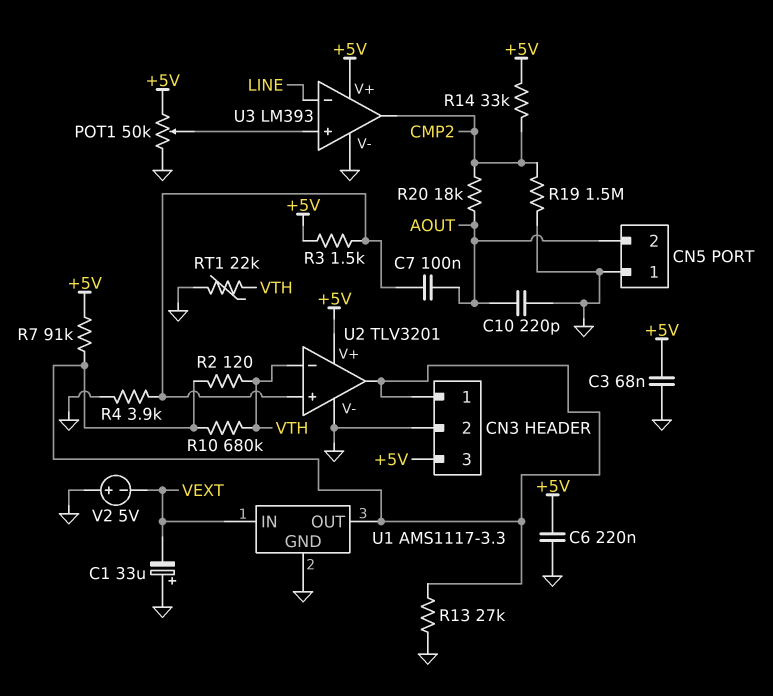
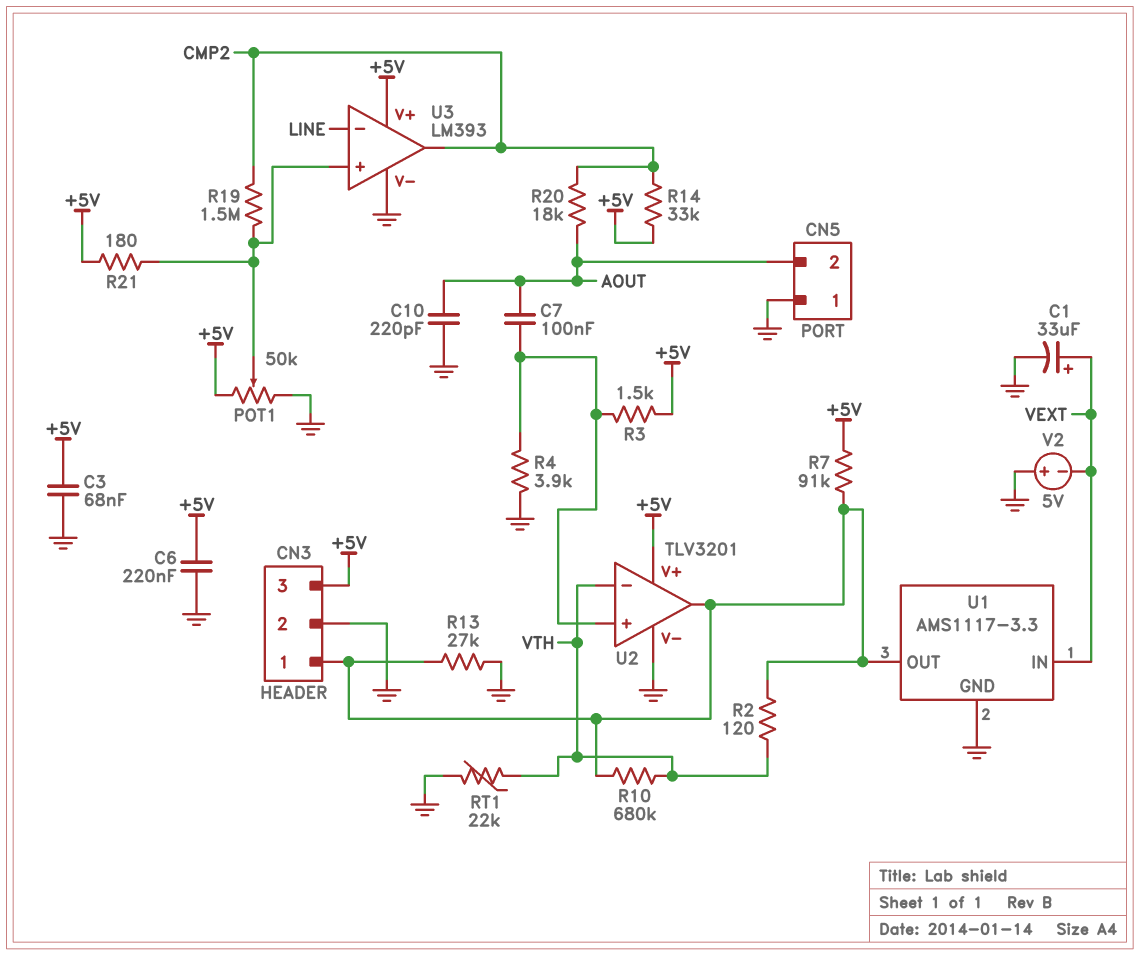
C1: 33uF (plus GND, minus VEXT) -> 33uF (plus VEXT, minus GND)
R19: 1.5M (CMP2, GND) -> 1.5M (CMP2, U3/in+)
R21: none -> 180 (+5V, U3/in+)

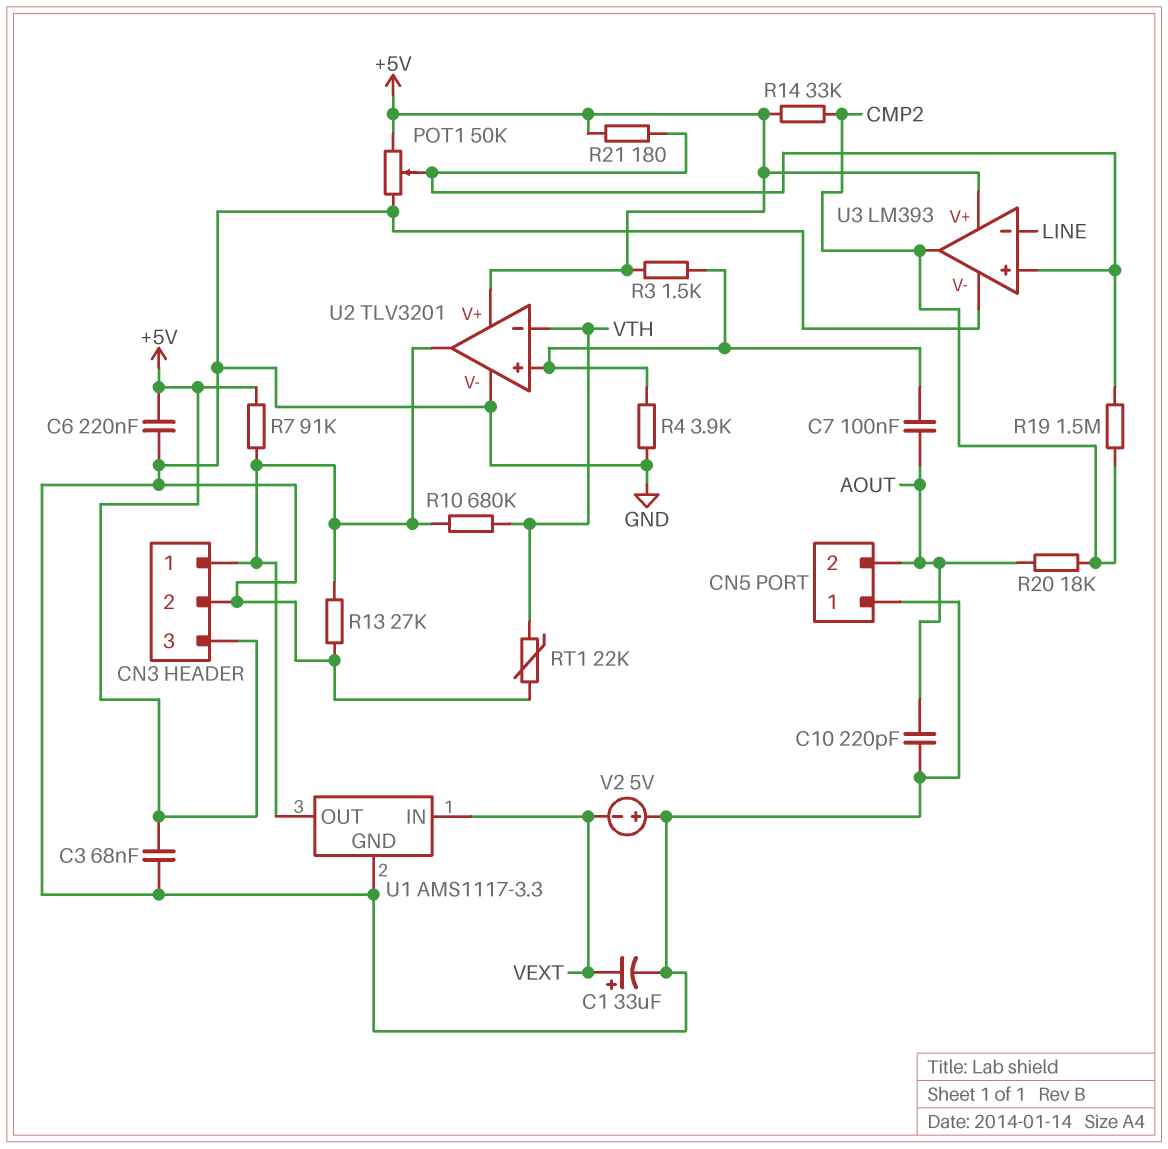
R2: 120 (CN3/1, VTH) -> none

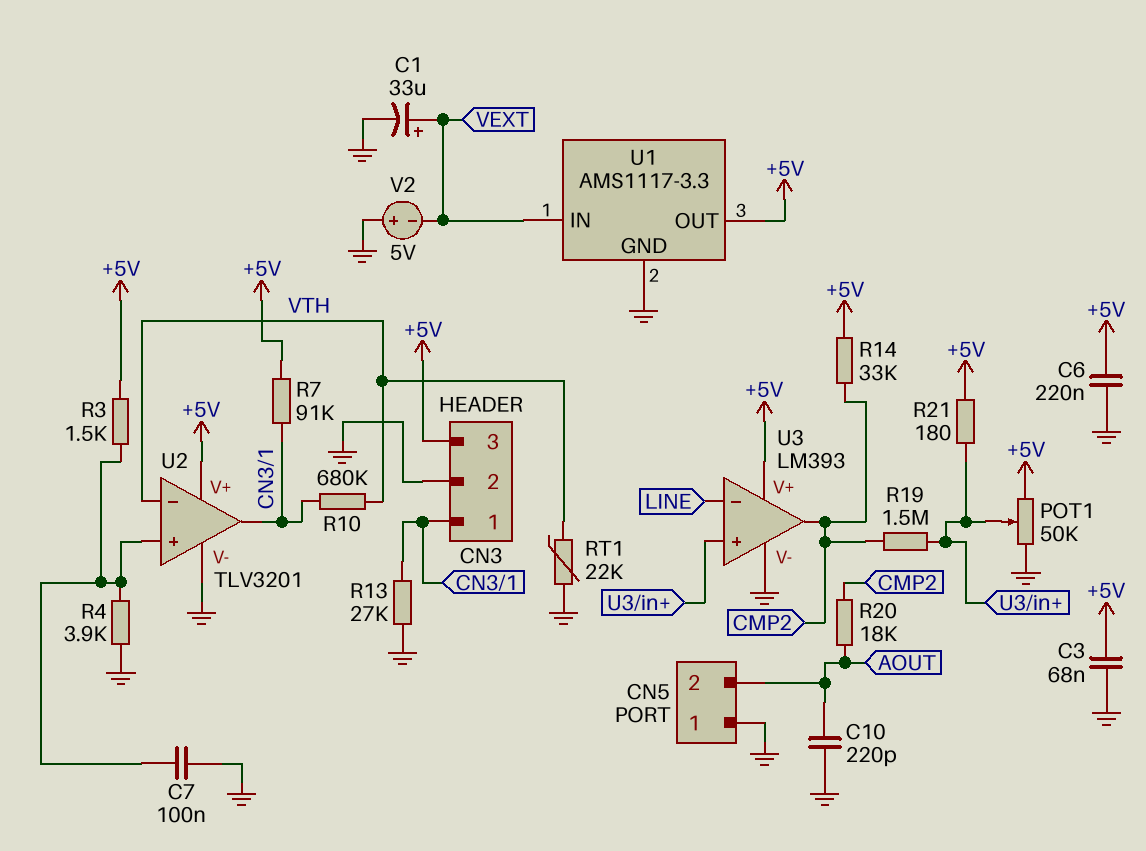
C7: 100nF (AOUT, U2/in+) -> 100nF (GND, U2/in+)
U1 pin OUT: CN3/1 -> +5V

